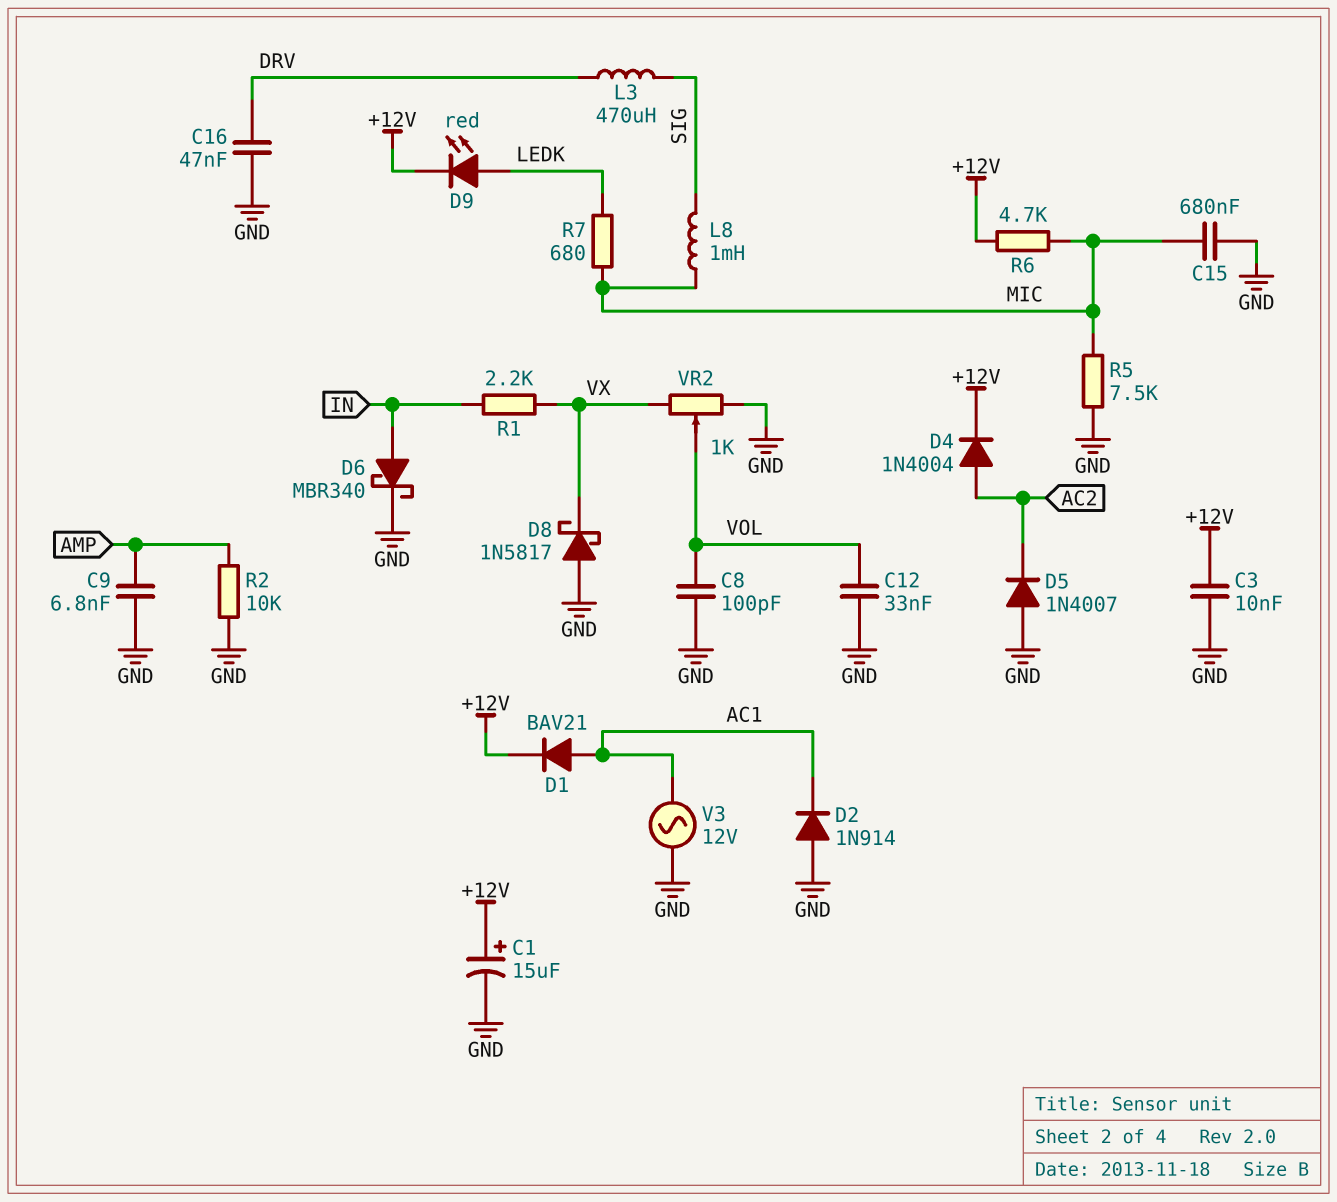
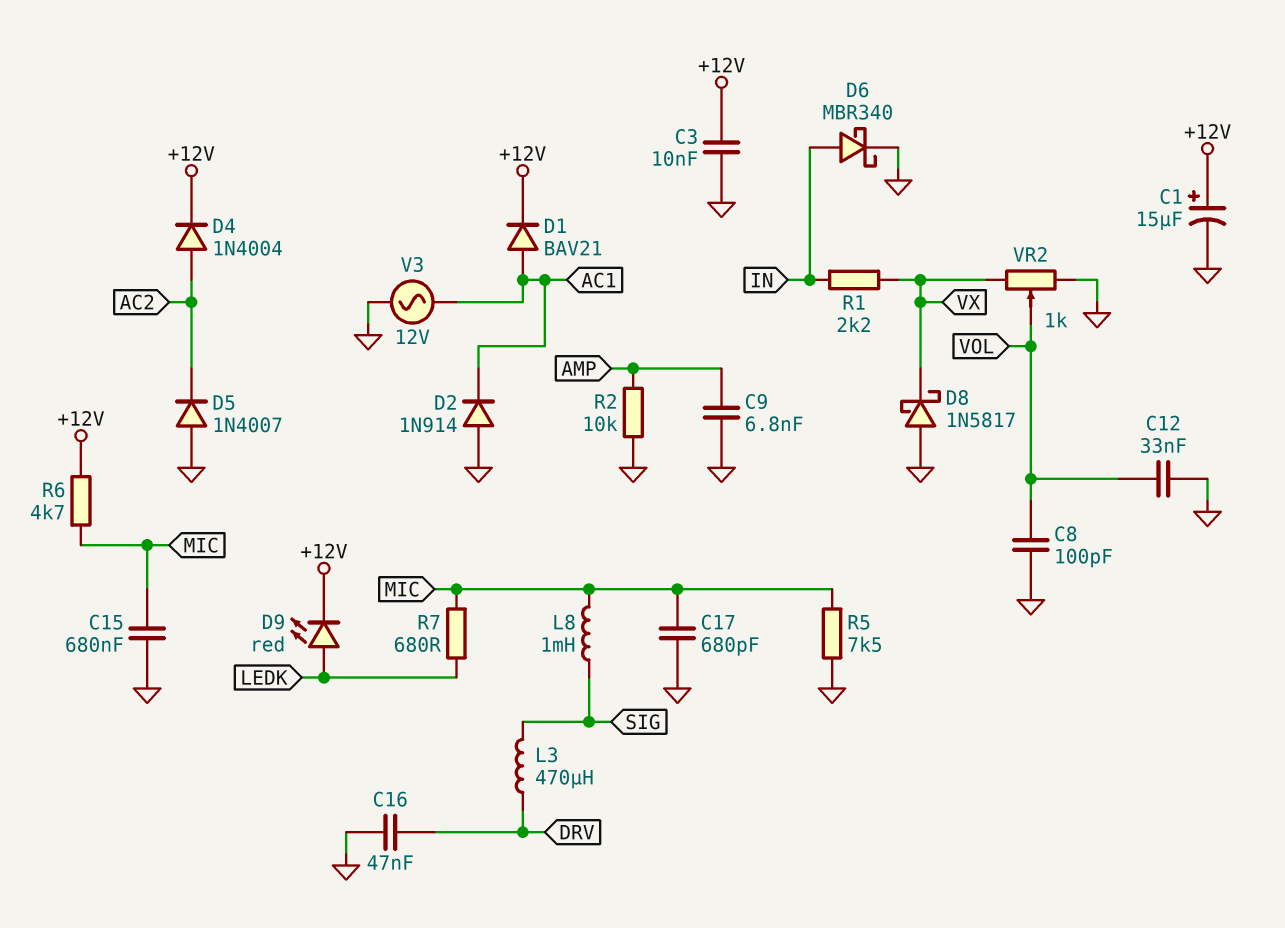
C17: none -> 680pF (GND, MIC)

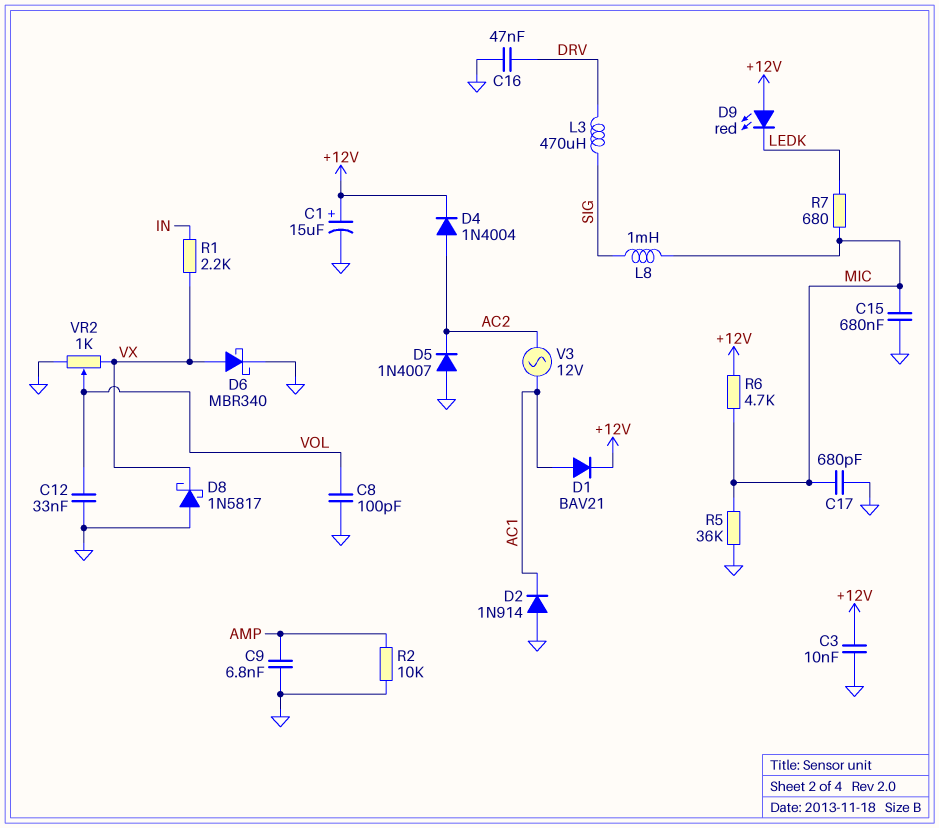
D6: schottky MBR340 (A IN, K GND) -> schottky MBR340 (A VX, K GND)
D9: LED red (A LEDK, K +12V) -> LED red (A +12V, K LEDK)
R5: 7.5k (GND, MIC) -> 36k (GND, MIC)
V3: AC 12V (AC1, GND) -> AC 12V (AC1, AC2)

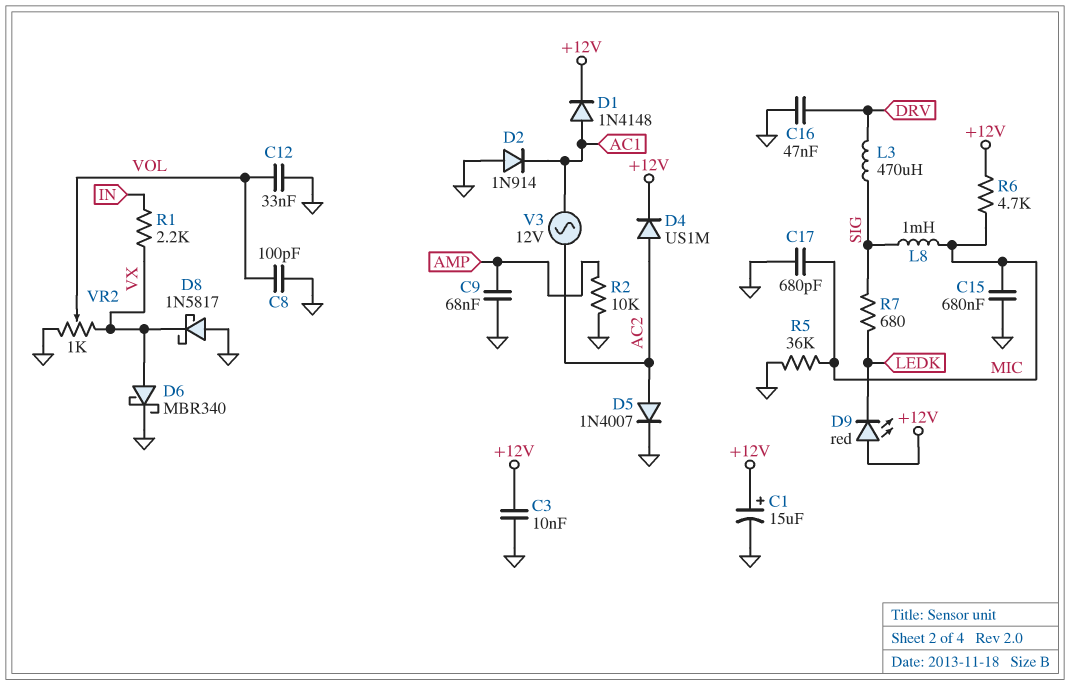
C9: 6.8nF (AMP, GND) -> 68nF (AMP, GND)
D1: diode BAV21 (A AC1, K +12V) -> diode 1N4148 (A AC1, K +12V)
D4: diode 1N4004 (A AC2, K +12V) -> diode US1M (A AC2, K +12V)
D5: diode 1N4007 (A GND, K AC2) -> diode 1N4007 (A AC2, K GND)
R7: 680 (LEDK, MIC) -> 680 (LEDK, SIG)

